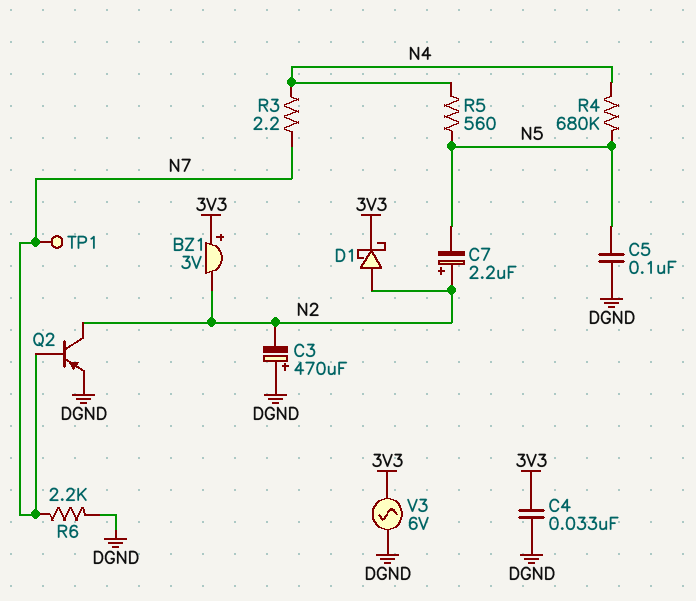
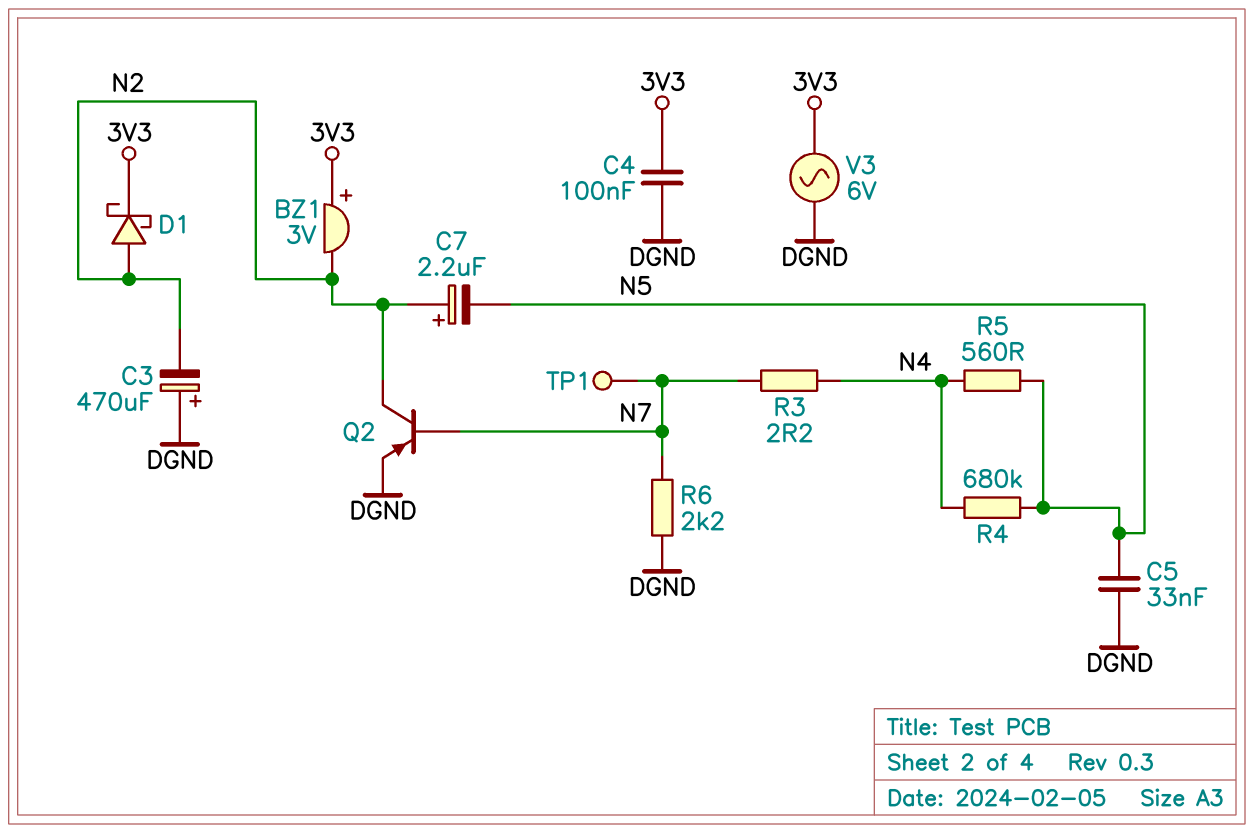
C4: 33nF (3V3, DGND) -> 100nF (3V3, DGND)
C5: 100nF (DGND, N5) -> 33nF (DGND, N5)

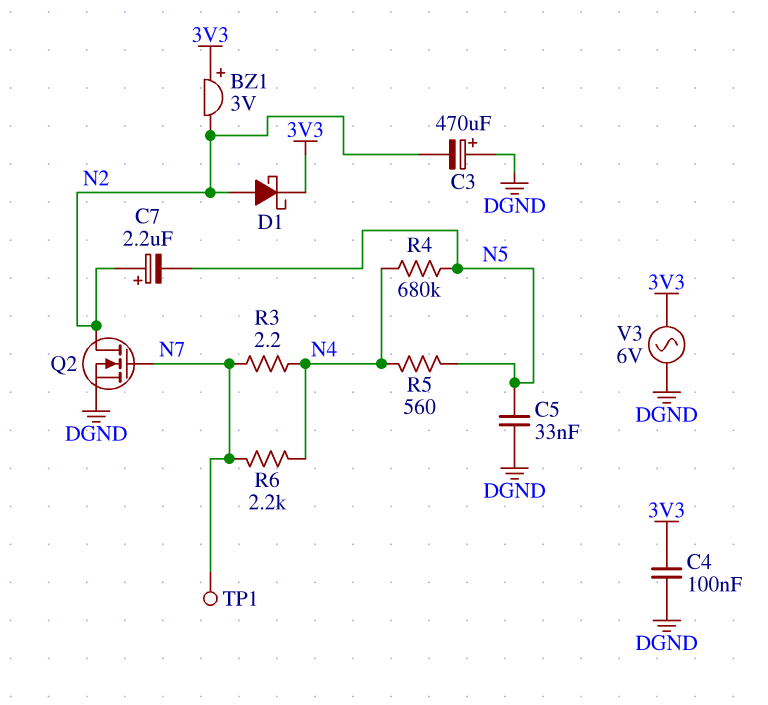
Q2: PNP (B N7, C N2, E DGND) -> NMOS (G N7, D N2, S DGND)
R6: 2.2k (DGND, N7) -> 2.2k (N4, N7)

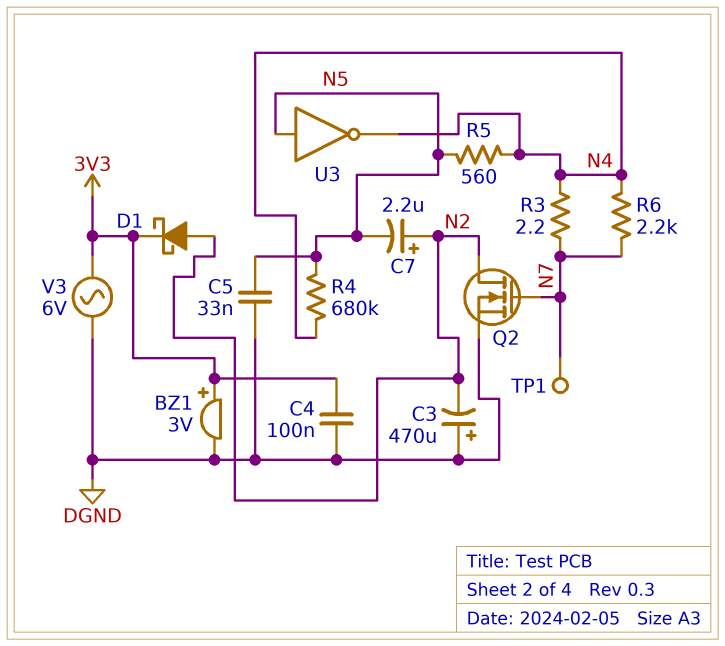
BZ1: buzzer 3V (plus 3V3, minus N2) -> buzzer 3V (plus 3V3, minus DGND)
U3: none -> NOT (in N5, out N4)

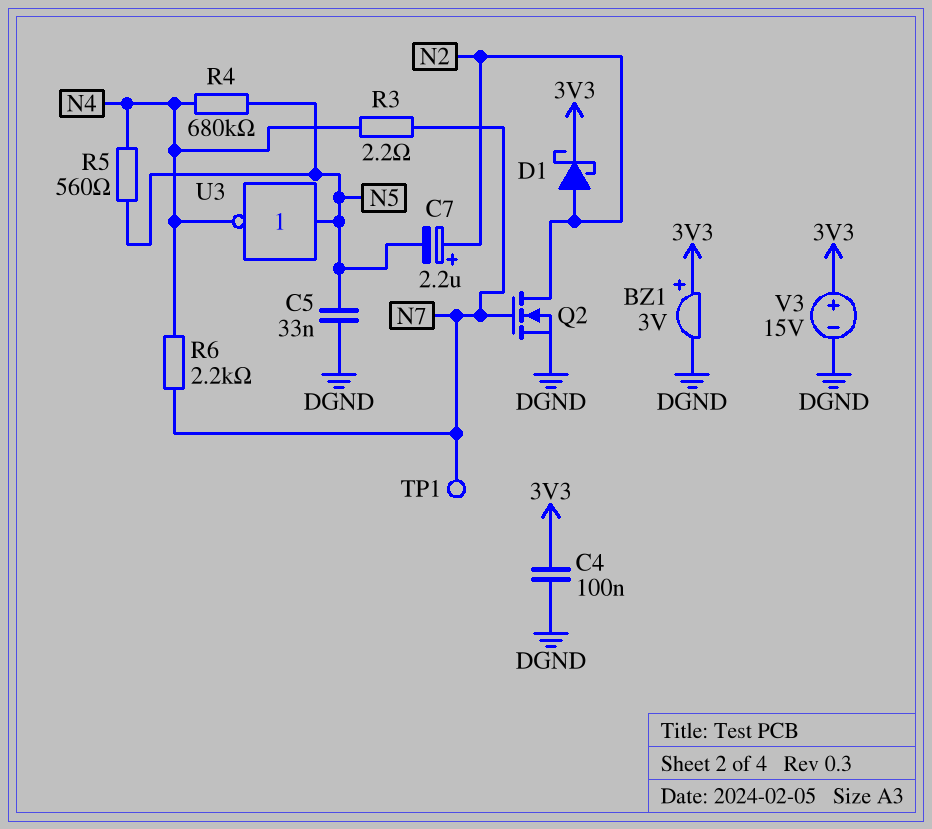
C3: 470uF (plus DGND, minus N2) -> none
V3: AC 6V (3V3, DGND) -> 15V (plus 3V3, minus DGND)

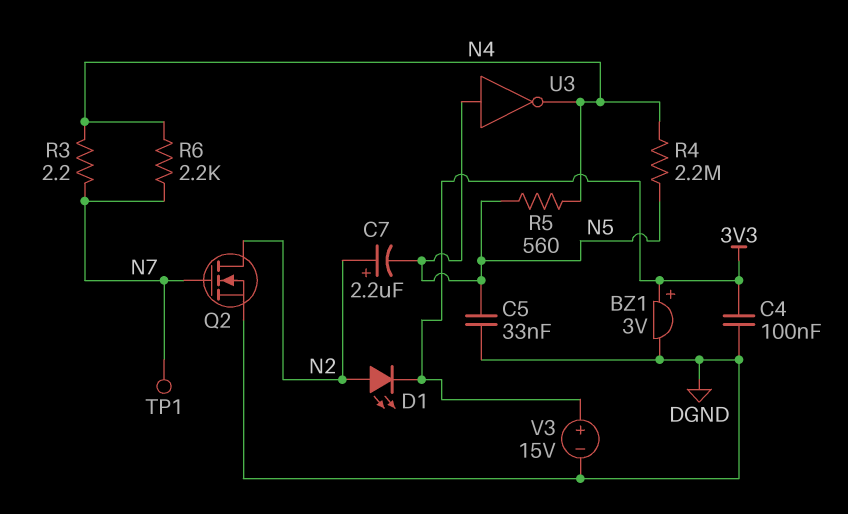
D1: schottky (A N2, K 3V3) -> LED (A N2, K 3V3)
R4: 680k (N4, N5) -> 2.2M (N4, N5)

